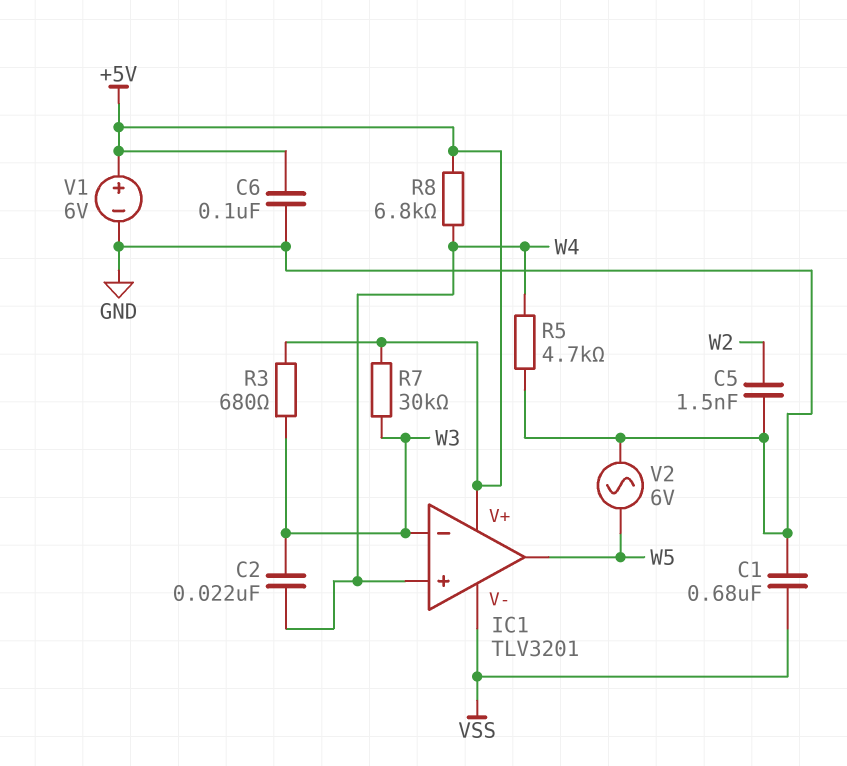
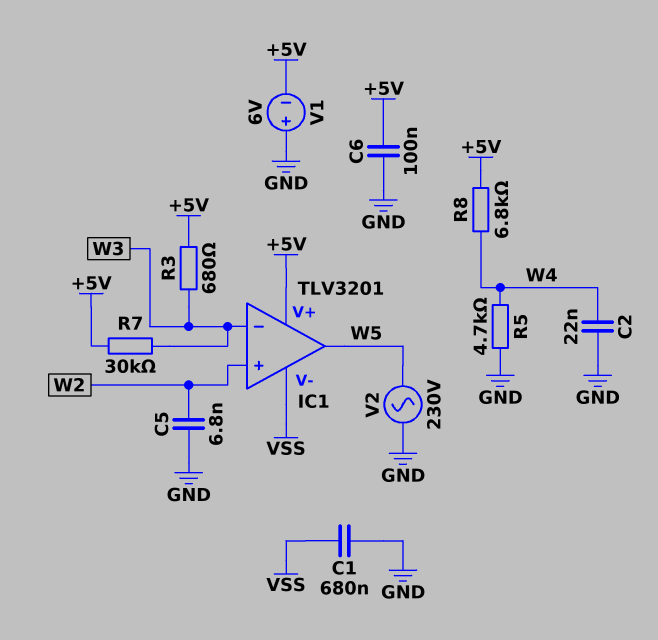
C2: 22nF (W3, W4) -> 22nF (GND, W4)
C5: 1.5nF (GND, W2) -> 6.8nF (GND, W2)
IC1 pin in+: W4 -> W2
V1: 6V (plus +5V, minus GND) -> 6V (plus GND, minus +5V)
V2: AC 6V (GND, W5) -> AC 230V (GND, W5)

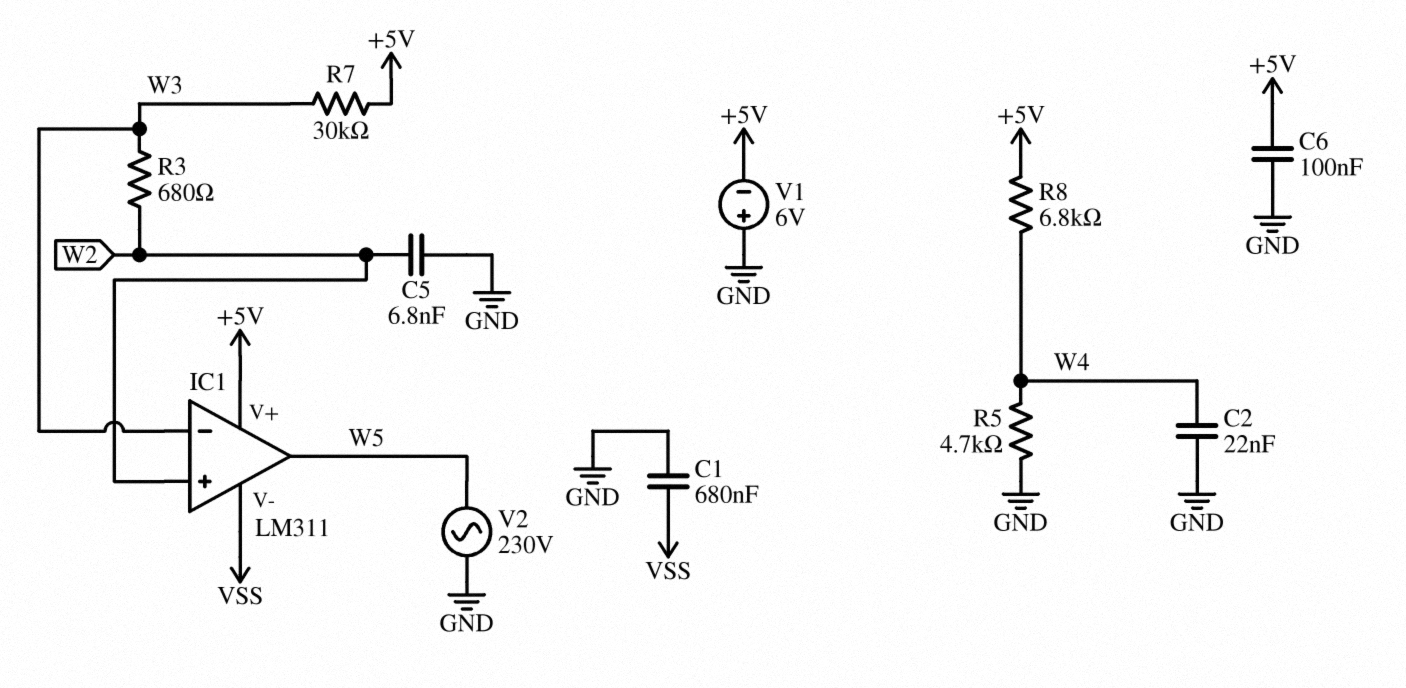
IC1: TLV3201 -> LM311
R3: 680 (+5V, W3) -> 680 (W2, W3)

